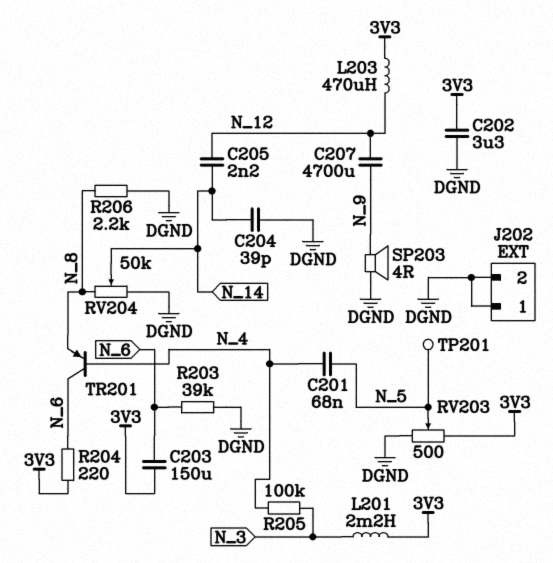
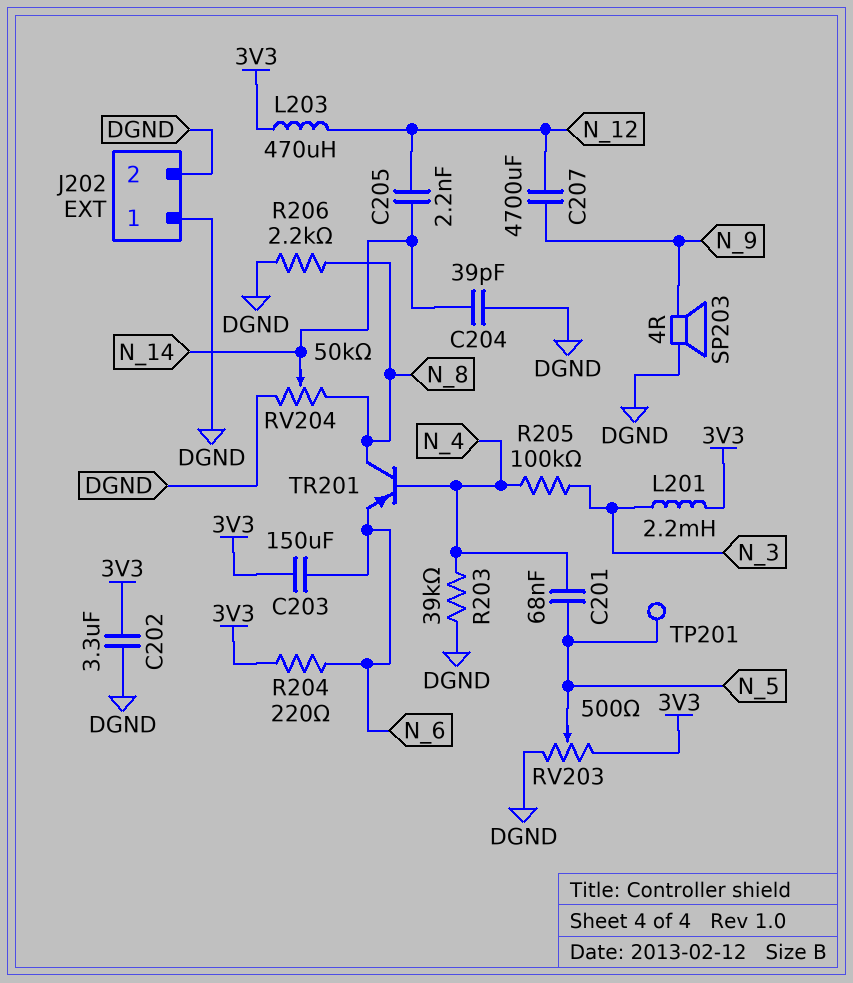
R203: 39k (DGND, N_6) -> 39k (DGND, N_4)
TR201: PNP (B N_4, C N_6, E N_8) -> PNP (B N_4, C N_8, E N_6)

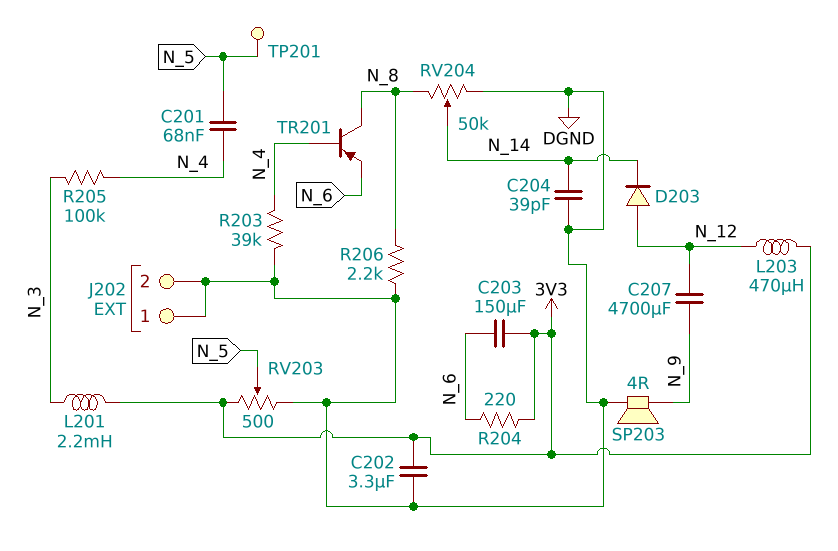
C205: 2.2nF (N_12, N_14) -> none
D203: none -> diode (A N_12, K N_14)

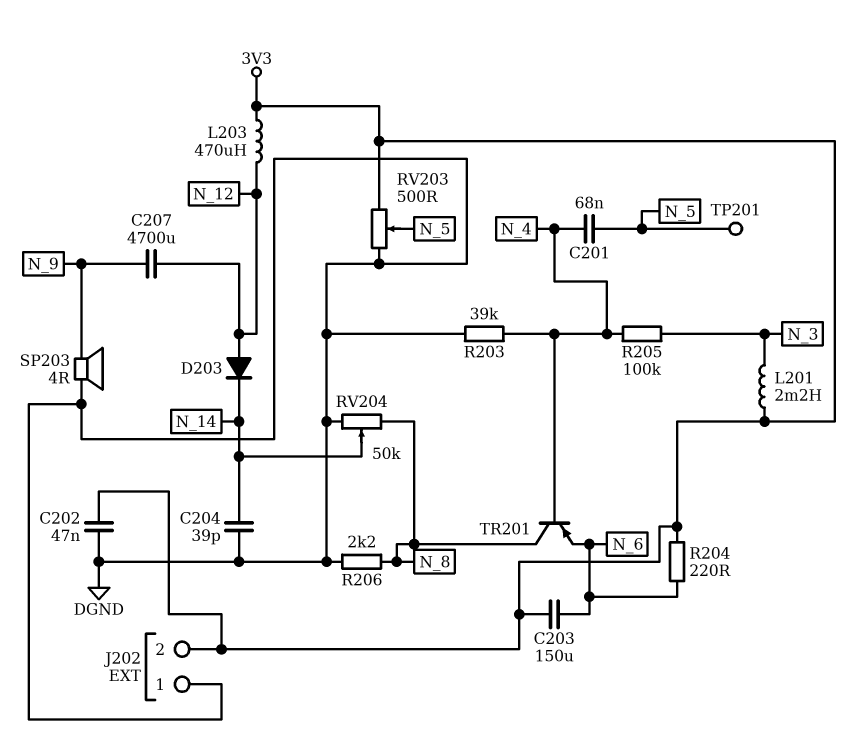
C202: 3.3uF (3V3, DGND) -> 47nF (3V3, DGND)
J202 pin 2: DGND -> 3V3

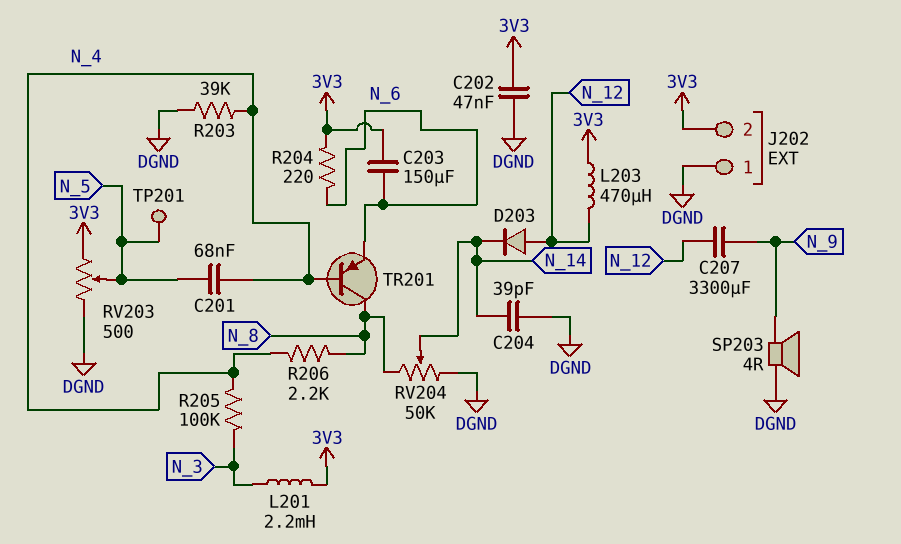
C207: 4700uF (N_9, N_12) -> 3300uF (N_9, N_12)
R206: 2.2k (DGND, N_8) -> 2.2k (N_4, N_8)

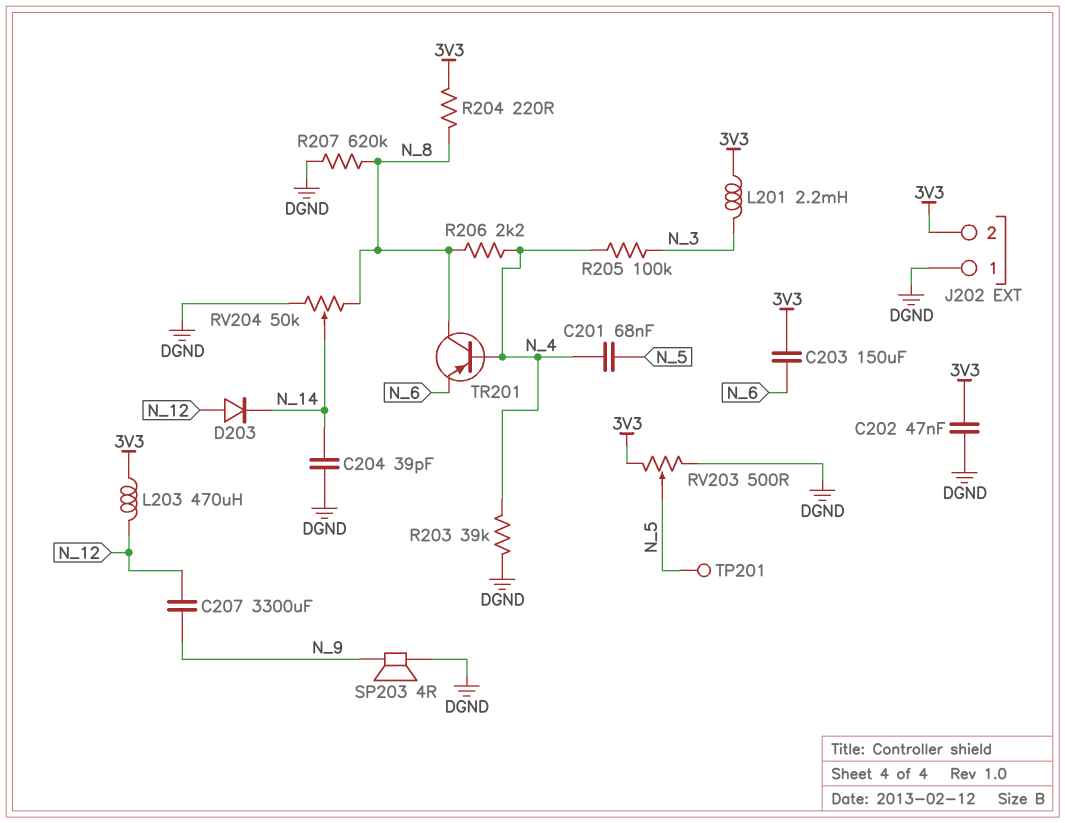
R204: 220 (3V3, N_6) -> 220 (3V3, N_8)
R207: none -> 620k (DGND, N_8)

